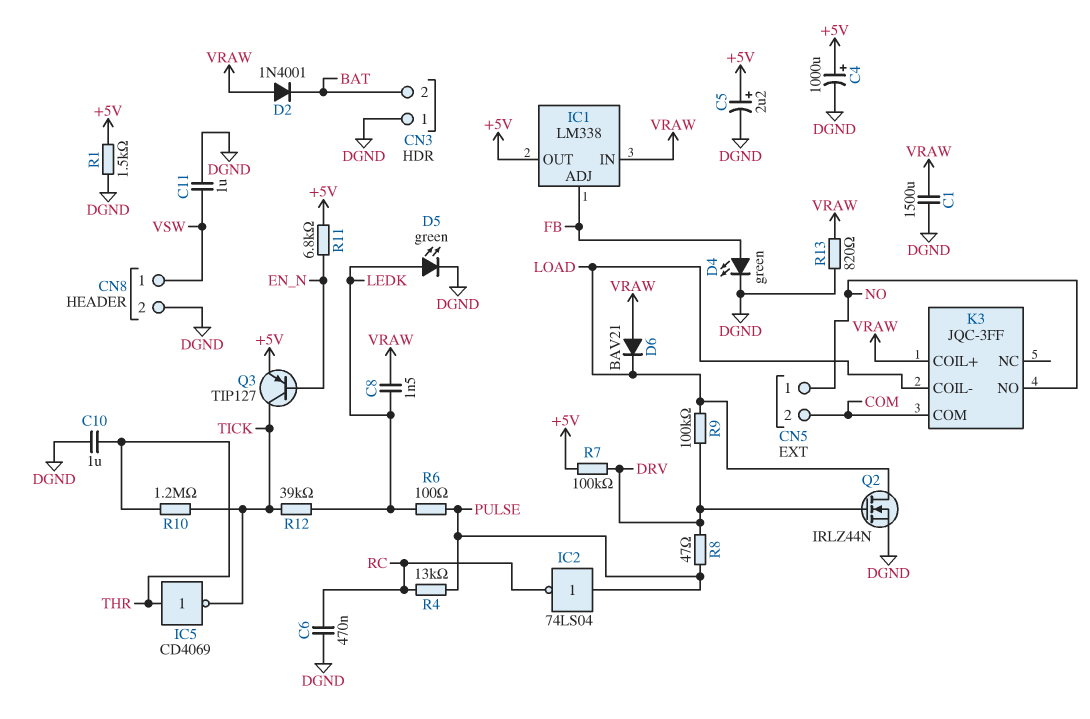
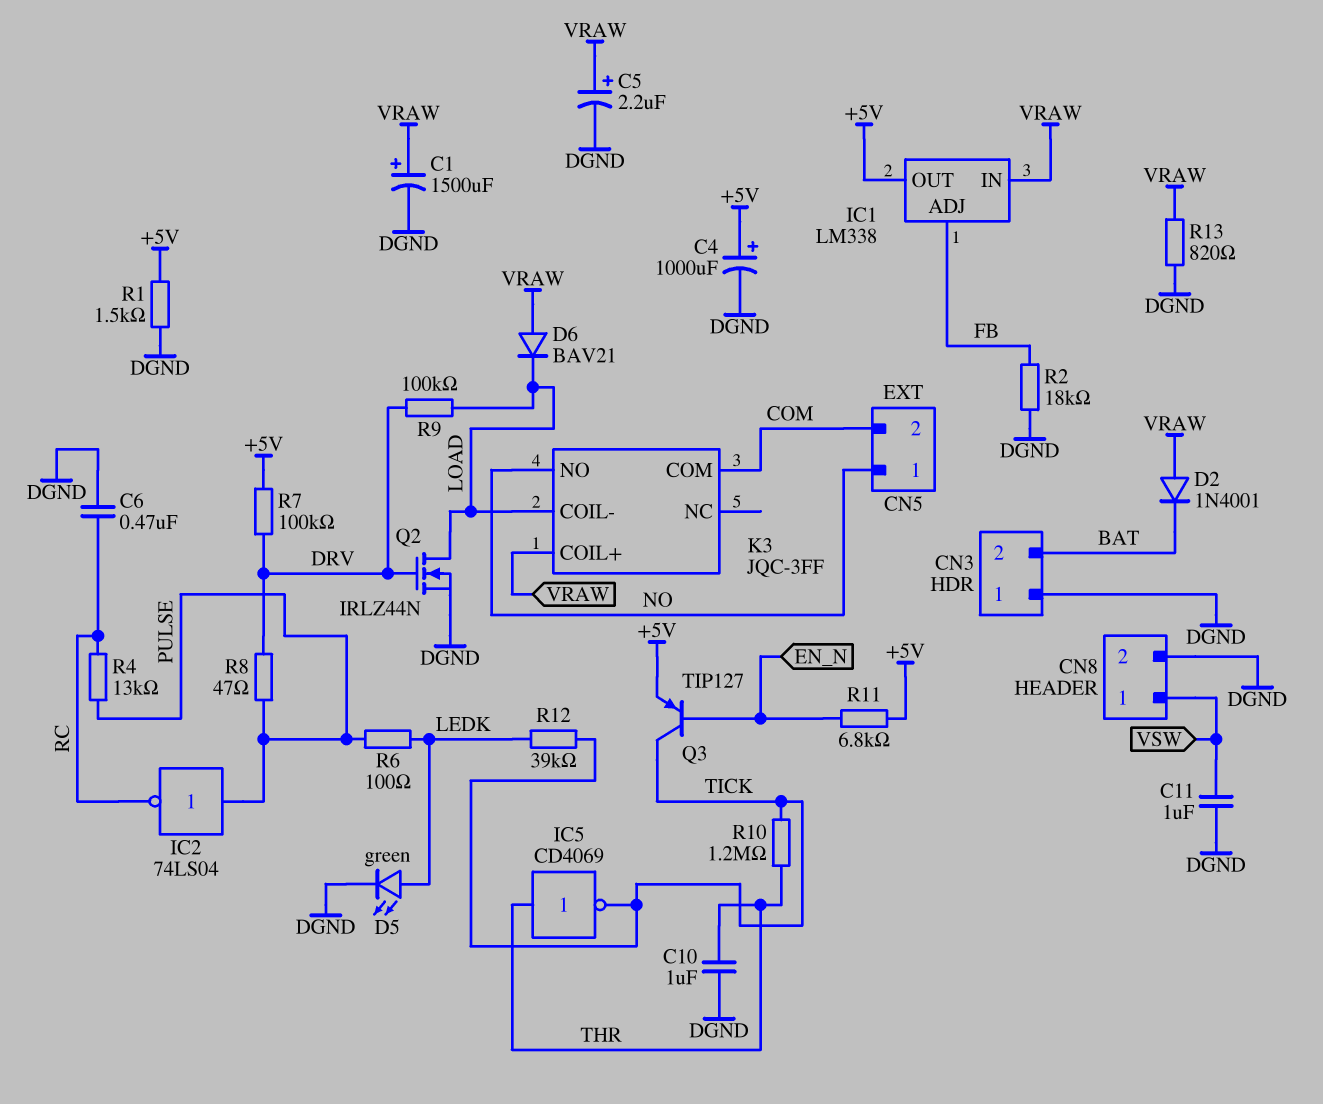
C1: 1500uF (DGND, VRAW) -> 1500uF (plus VRAW, minus DGND)
C5: 2.2uF (plus +5V, minus DGND) -> 2.2uF (plus VRAW, minus DGND)
C8: 1.5nF (LEDK, VRAW) -> none
D4: LED green (A FB, K DGND) -> none
R2: none -> 18k (DGND, FB)

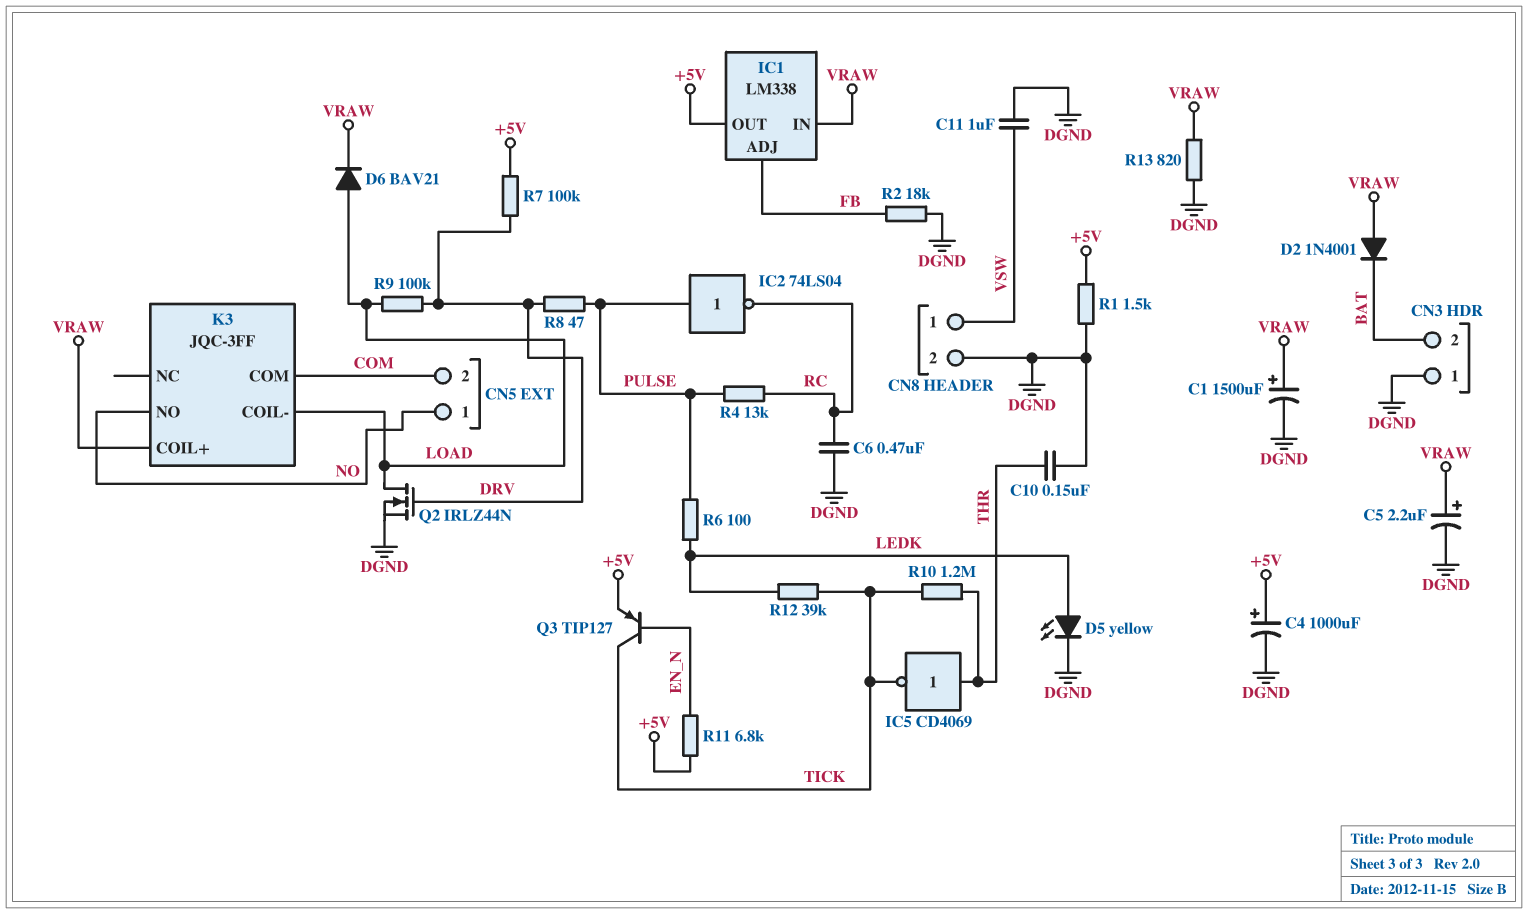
C10: 1uF (DGND, THR) -> 150nF (DGND, THR)
D5: LED green (A LEDK, K DGND) -> LED yellow (A LEDK, K DGND)
D6: diode BAV21 (A VRAW, K LOAD) -> diode BAV21 (A LOAD, K VRAW)

